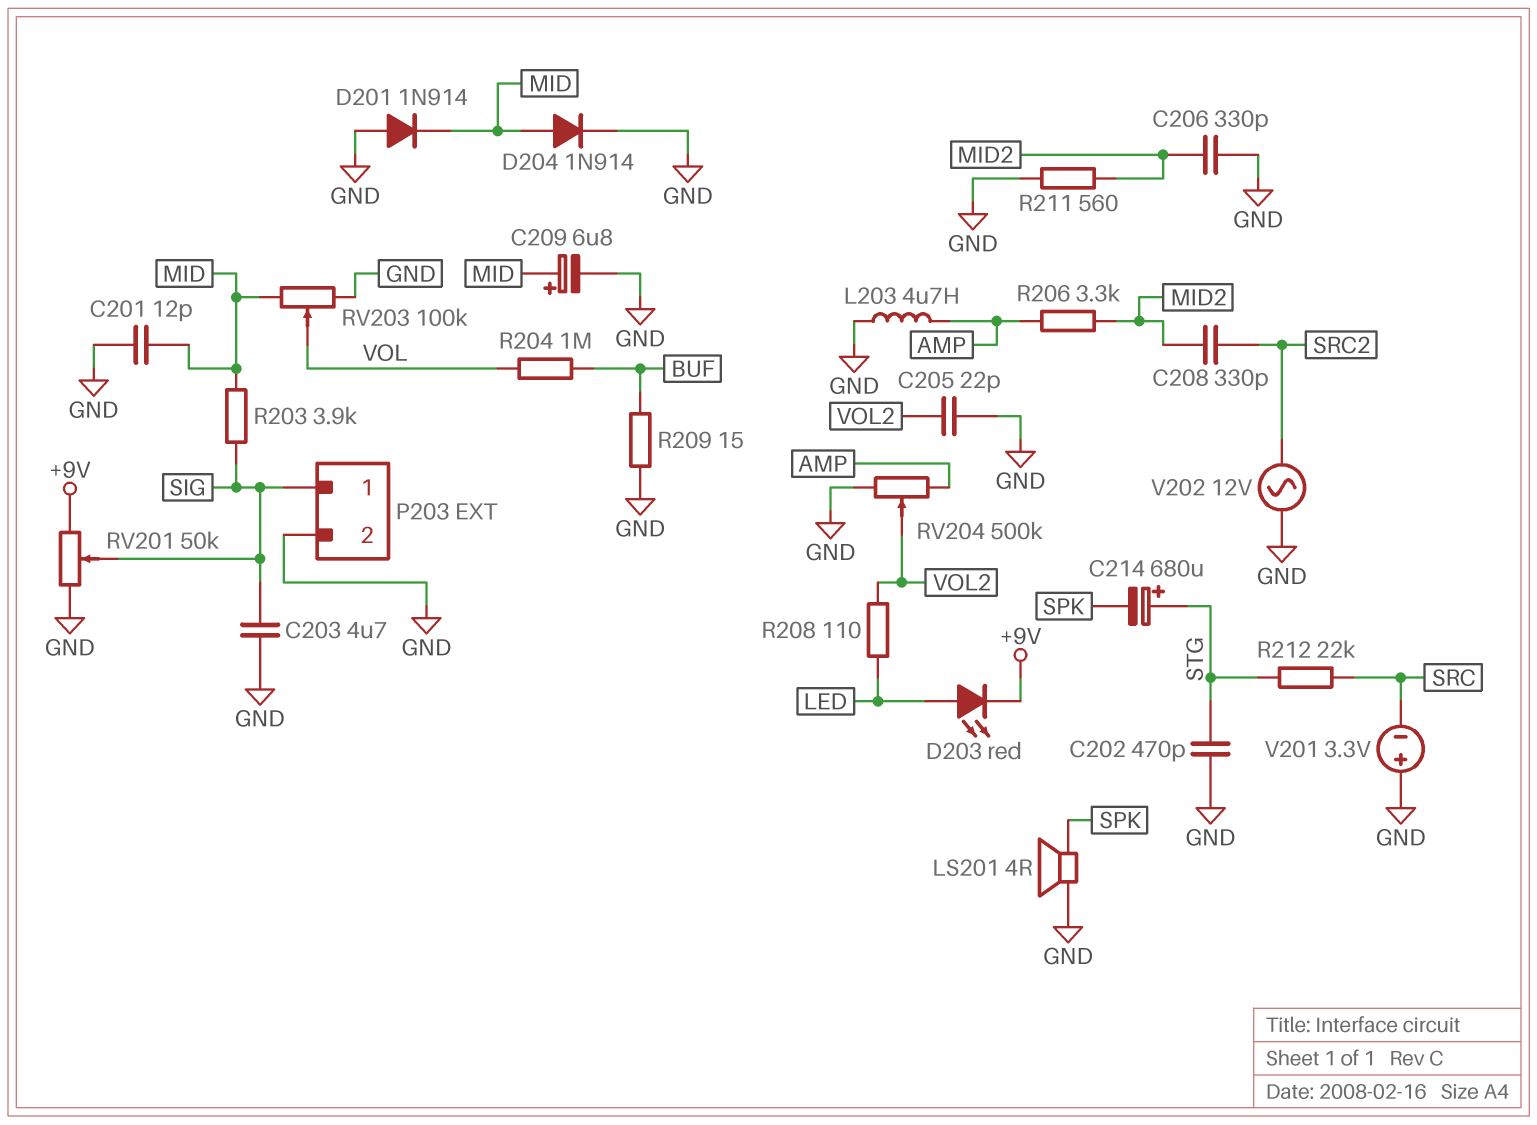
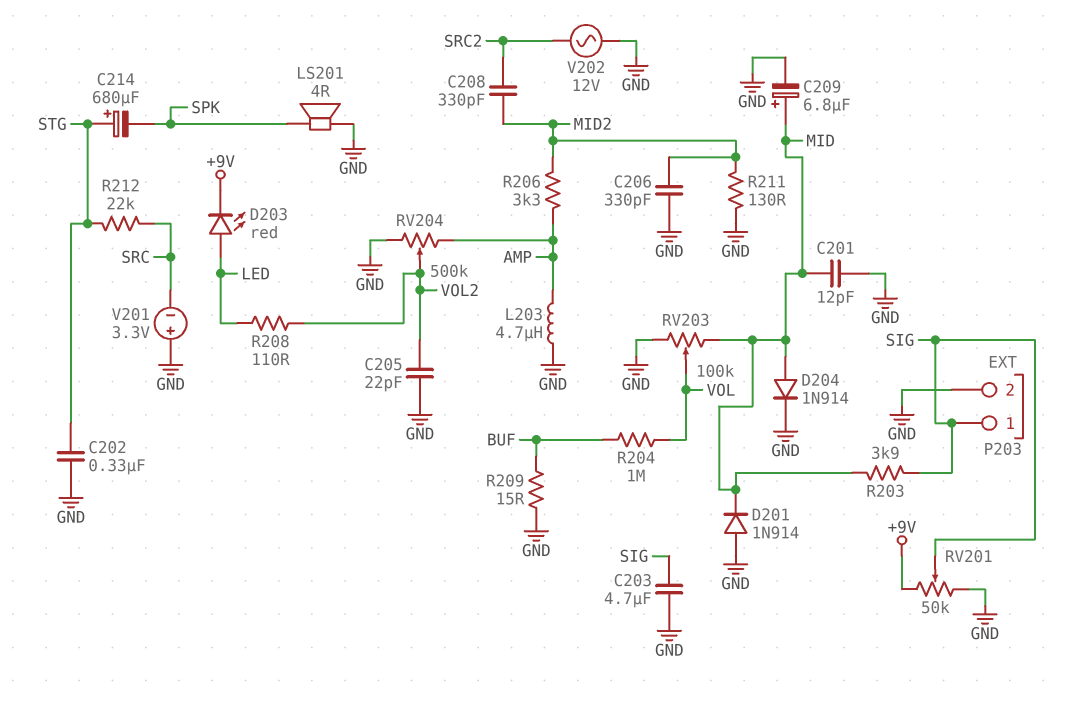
C202: 470pF (GND, STG) -> 330nF (GND, STG)
R211: 560 (GND, MID2) -> 130 (GND, MID2)

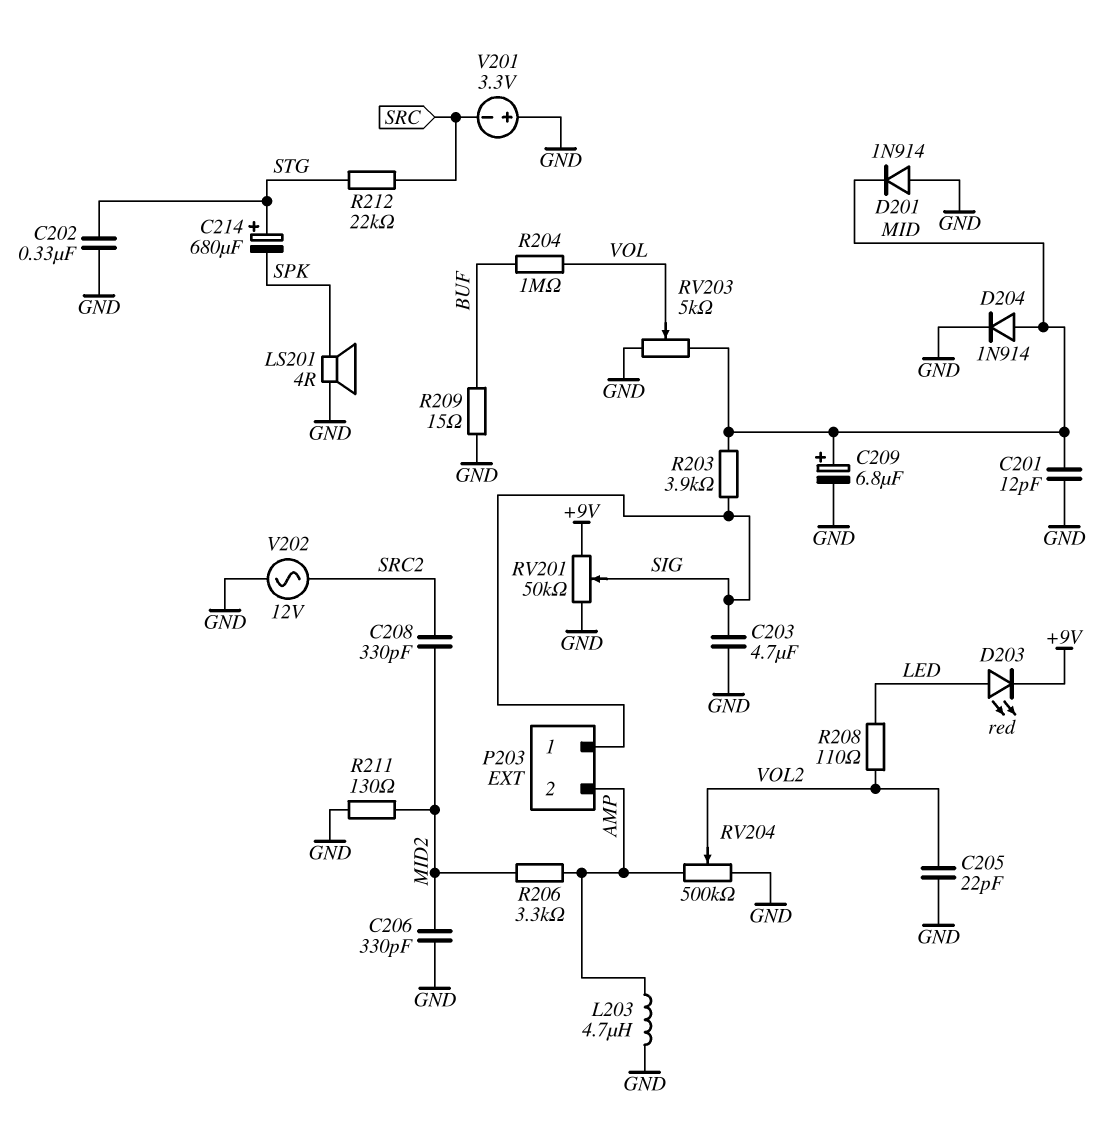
P203 pin 2: GND -> AMP
RV203: 100k (GND, MID, wiper VOL) -> 5k (GND, MID, wiper VOL)

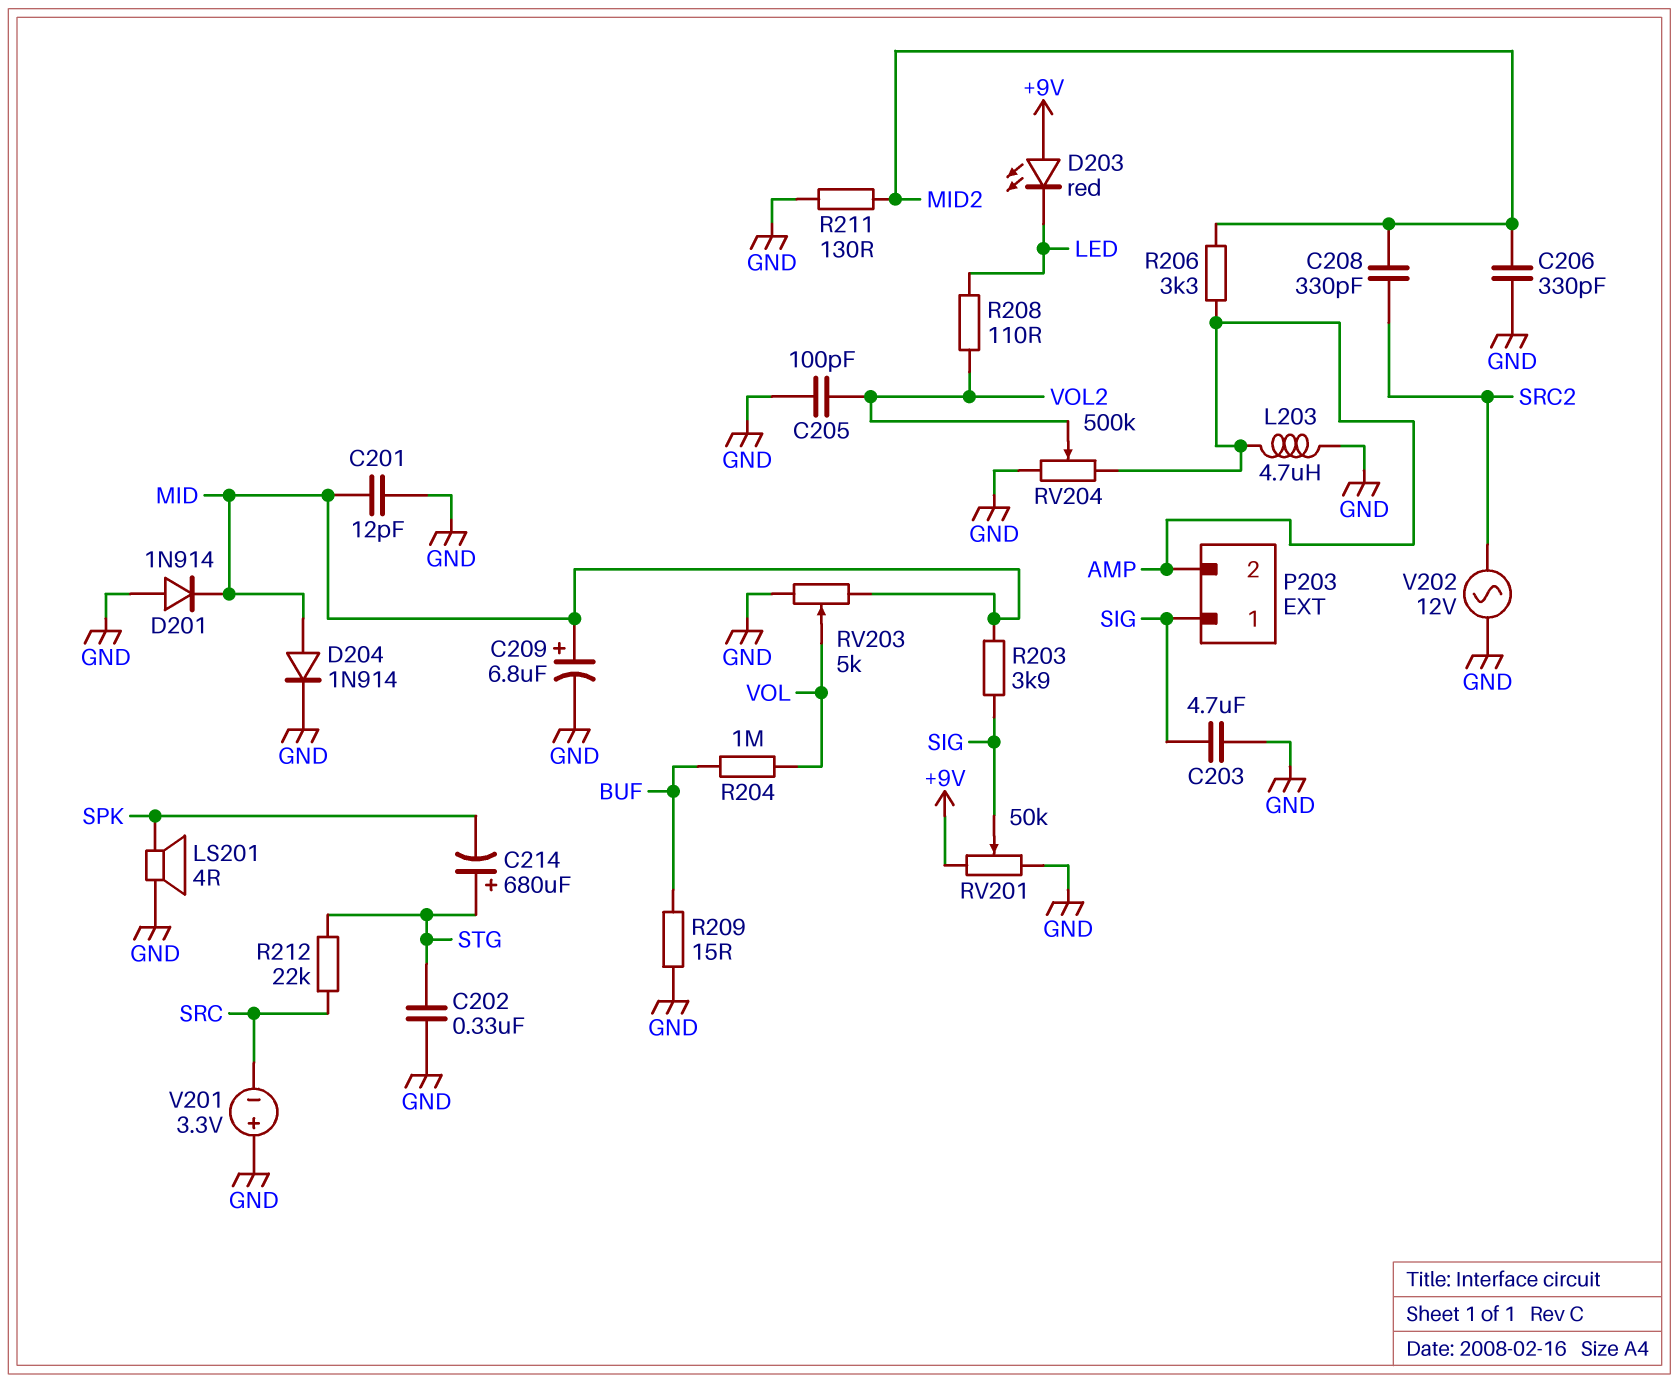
C205: 22pF (GND, VOL2) -> 100pF (GND, VOL2)
D203: LED red (A LED, K +9V) -> LED red (A +9V, K LED)

